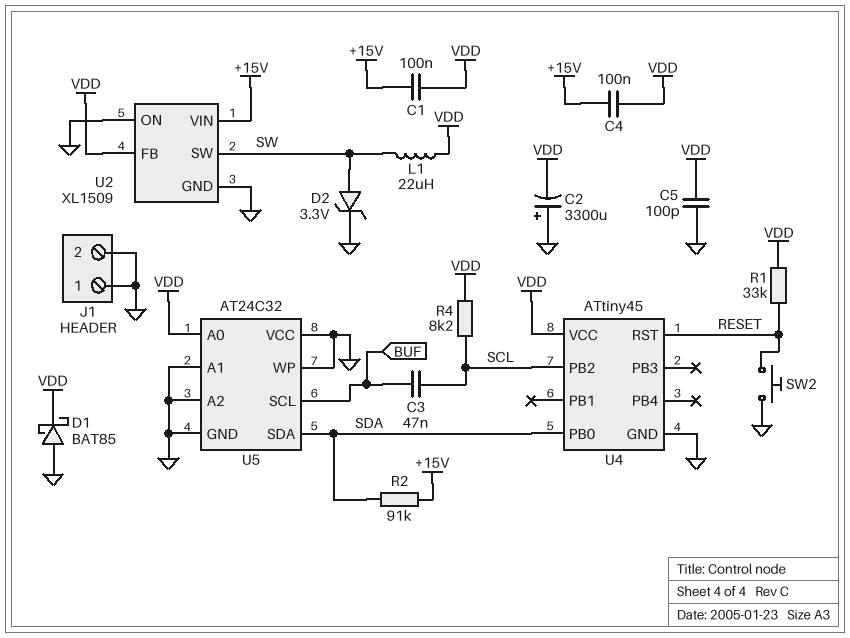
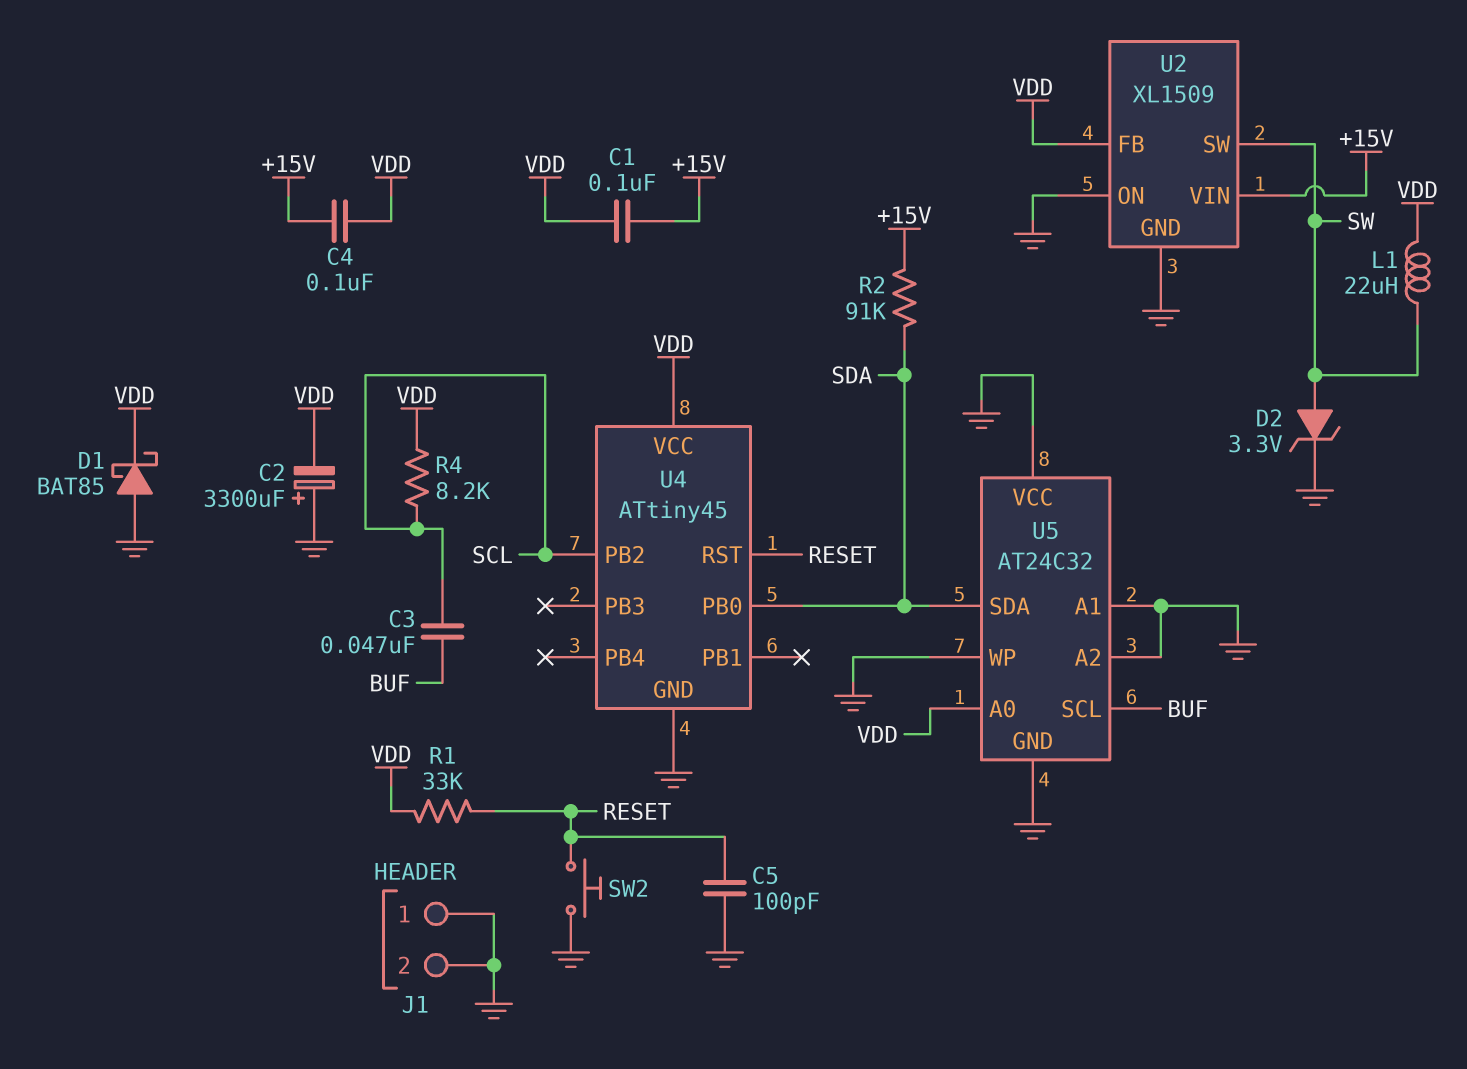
C5: 100pF (GND, VDD) -> 100pF (GND, RESET)

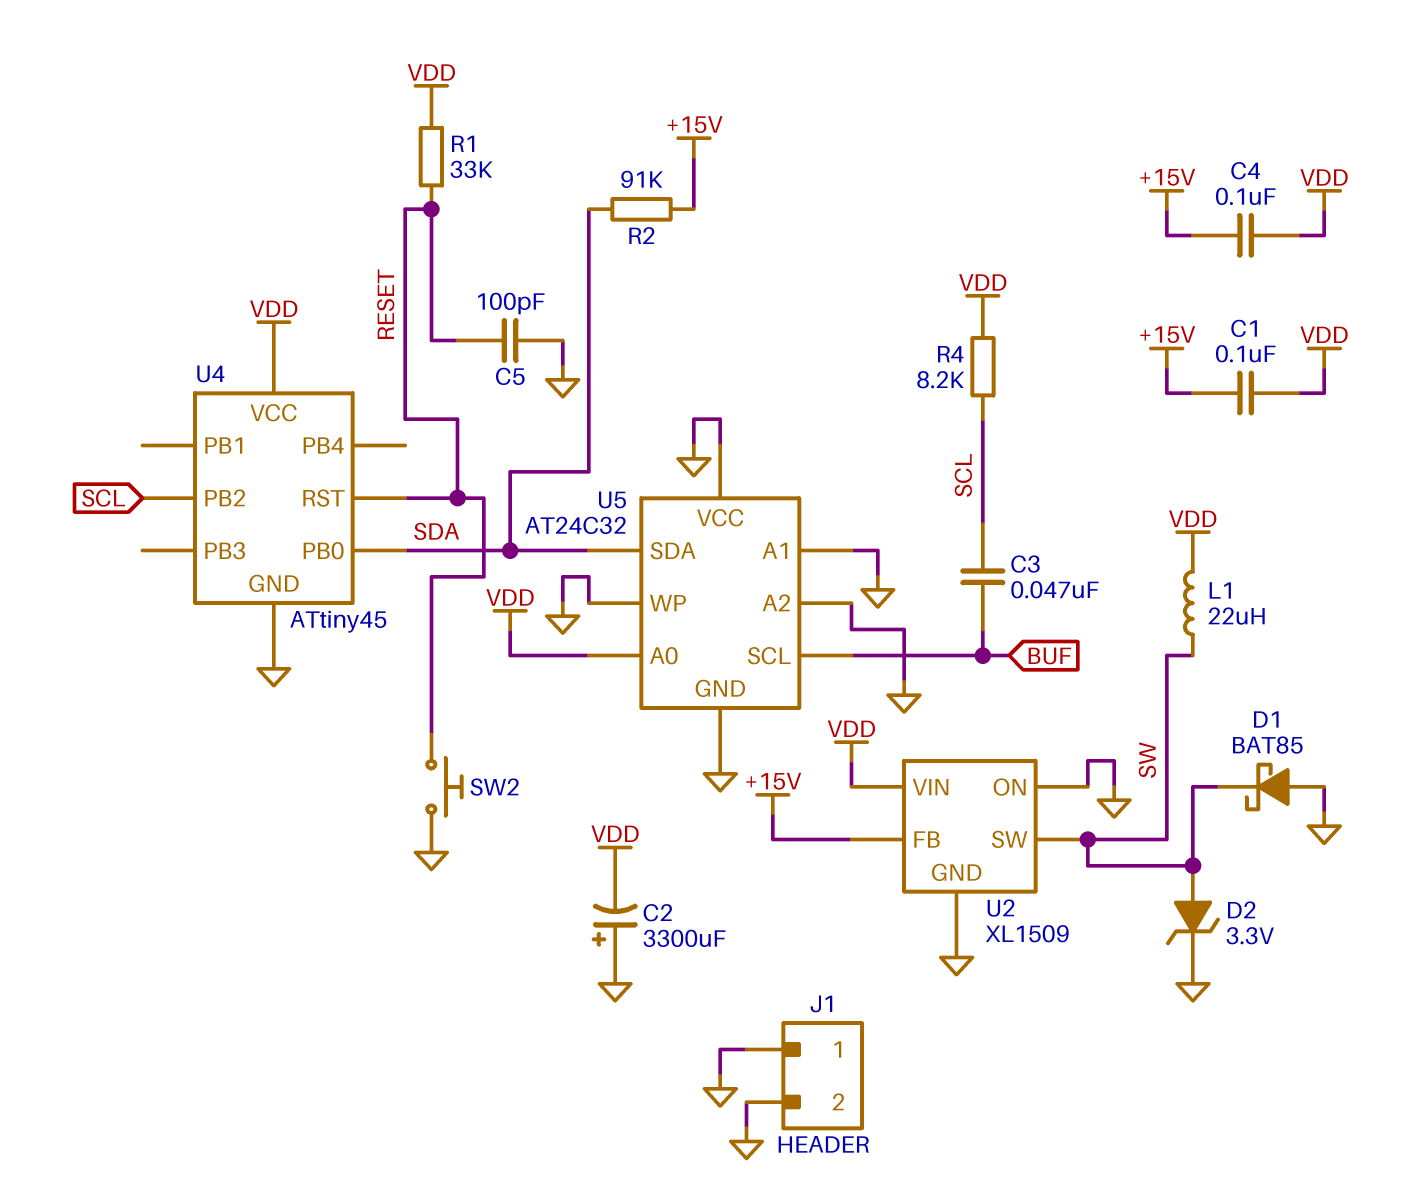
D1: schottky BAT85 (A GND, K VDD) -> schottky BAT85 (A GND, K SW)
U2 pin FB: VDD -> +15V
U2 pin VIN: +15V -> VDD

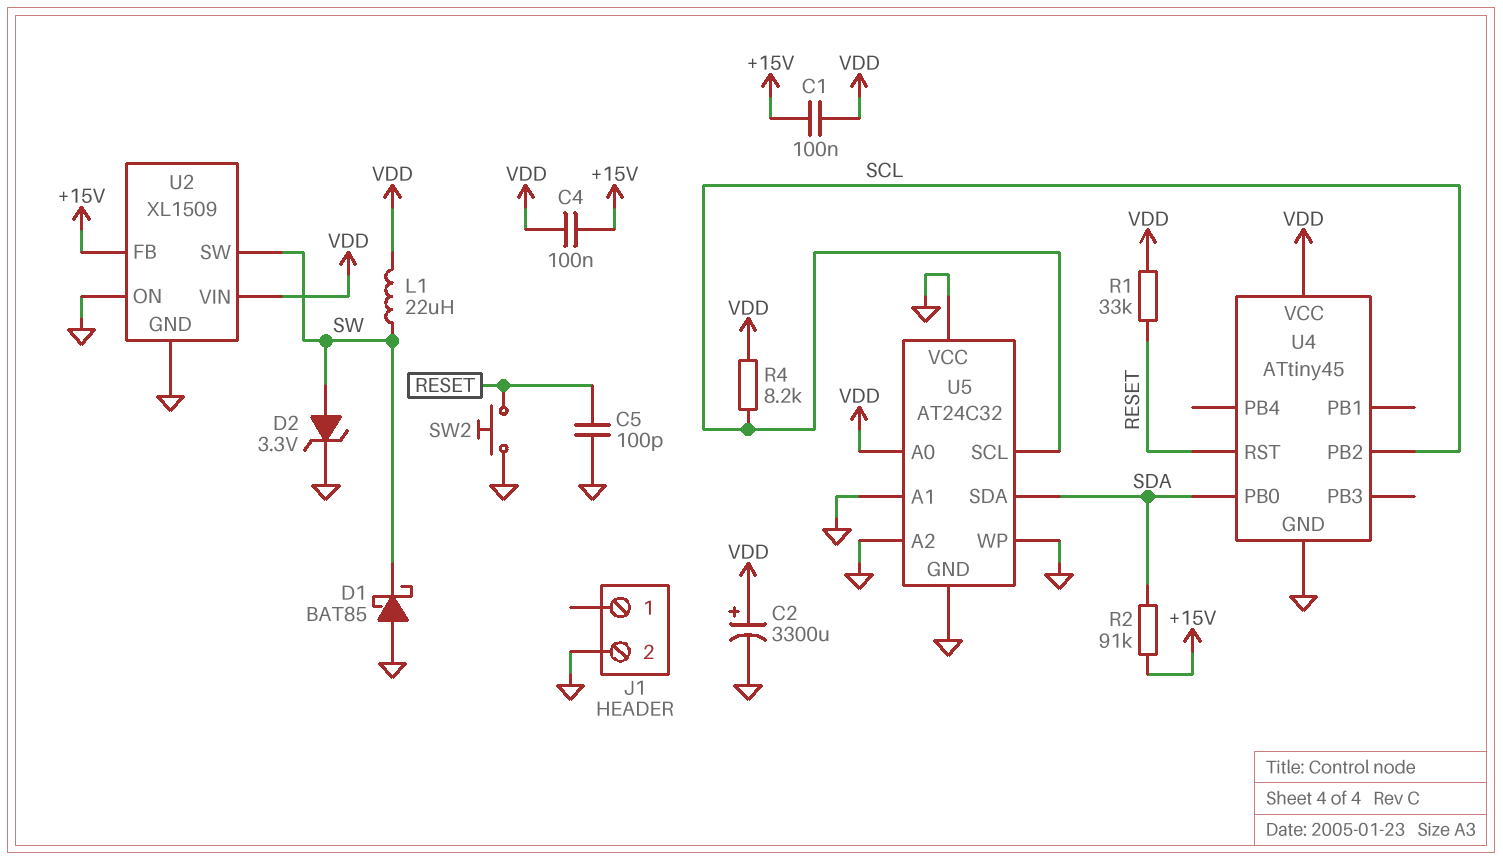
C2: 3300uF (plus GND, minus VDD) -> 3300uF (plus VDD, minus GND)
C3: 47nF (BUF, SCL) -> none
J1 pin 1: GND -> none
U5 pin SCL: BUF -> SCL

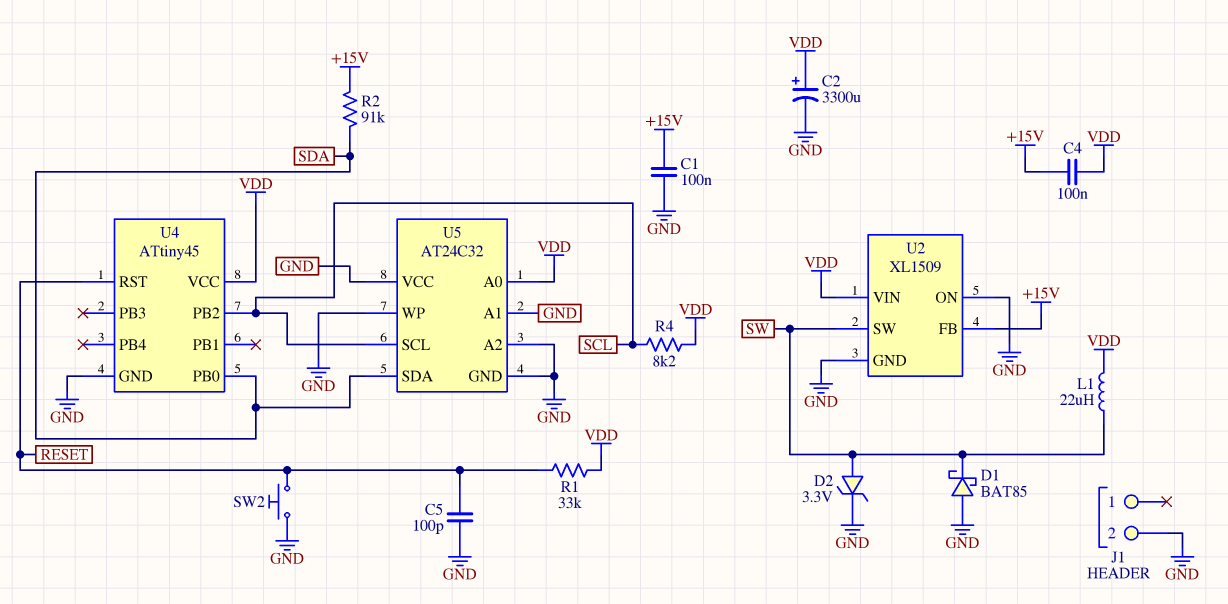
C1: 100nF (+15V, VDD) -> 100nF (+15V, GND)

